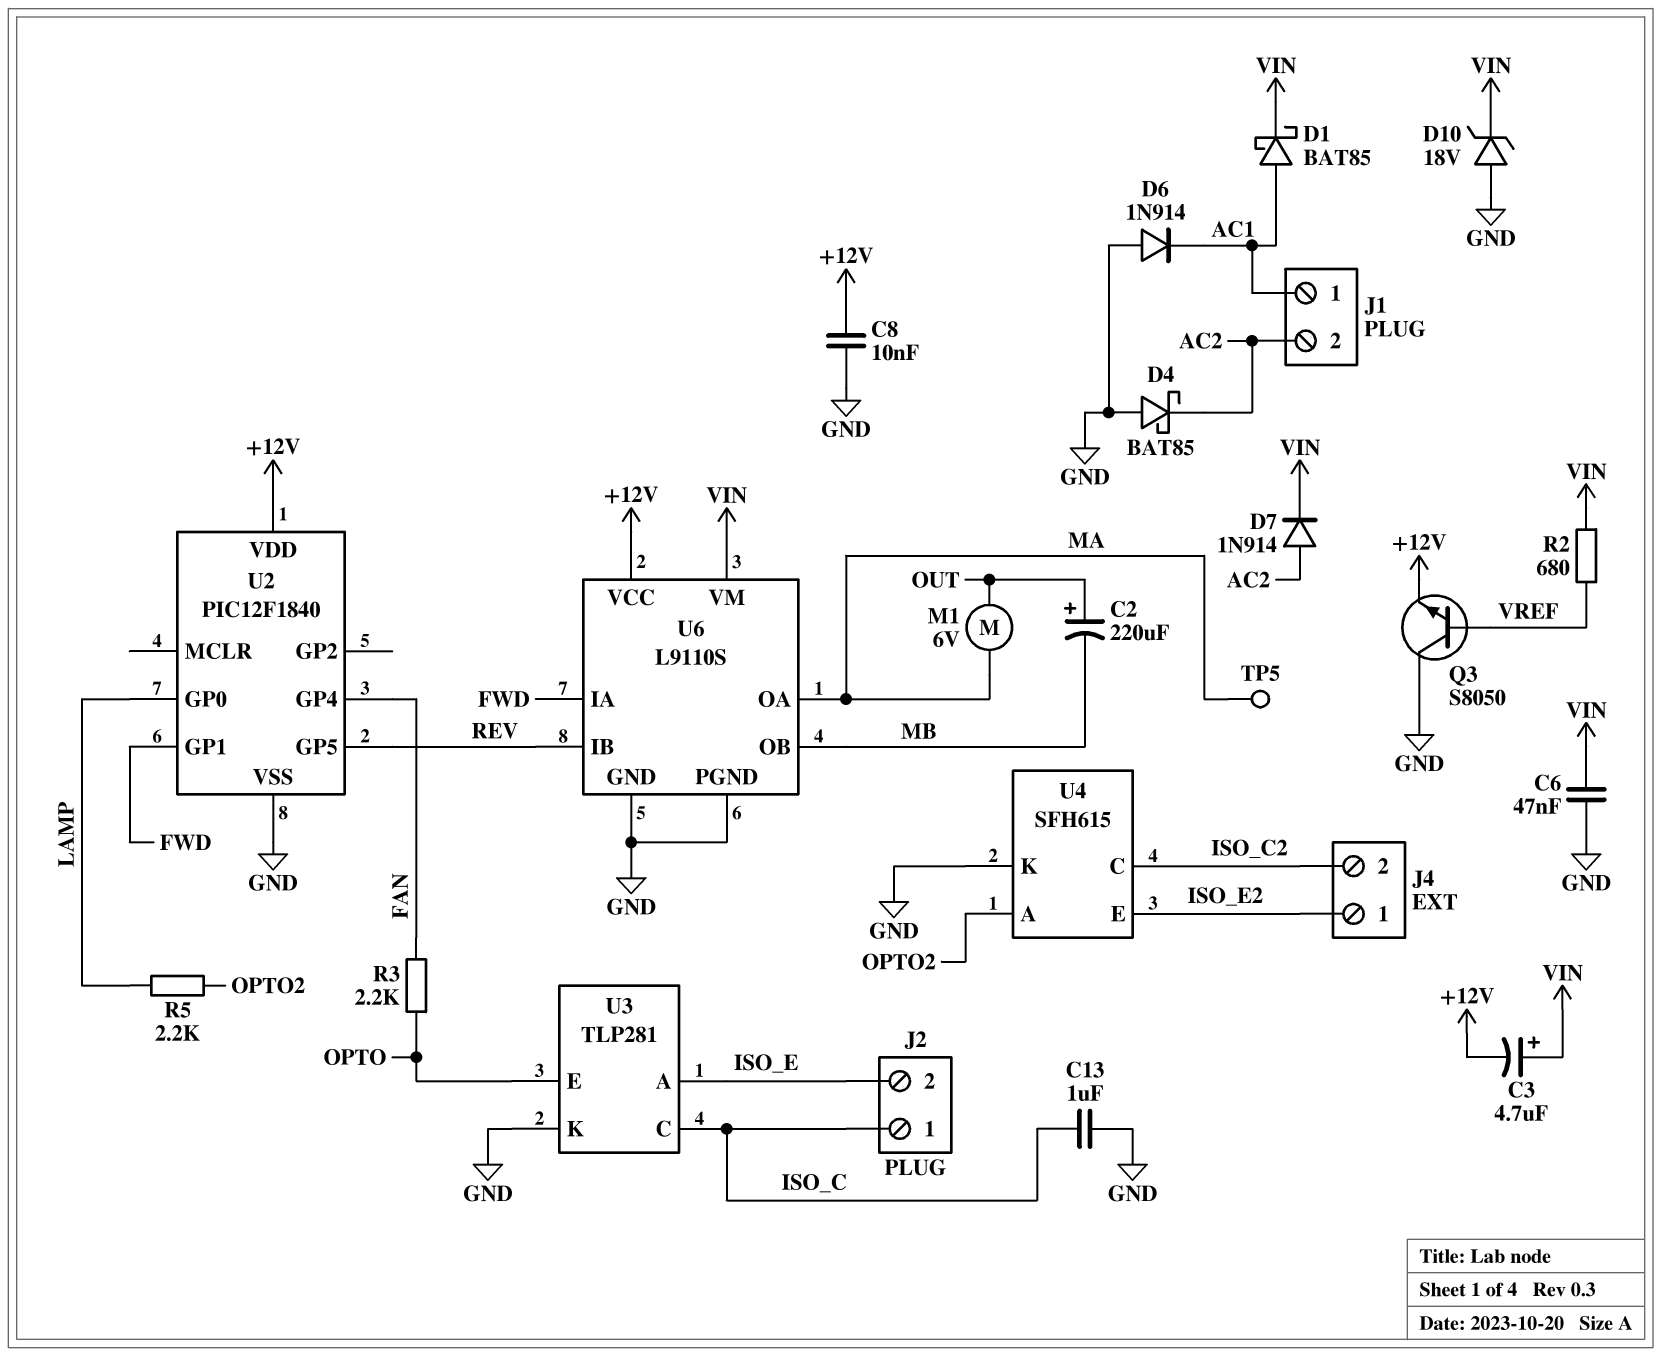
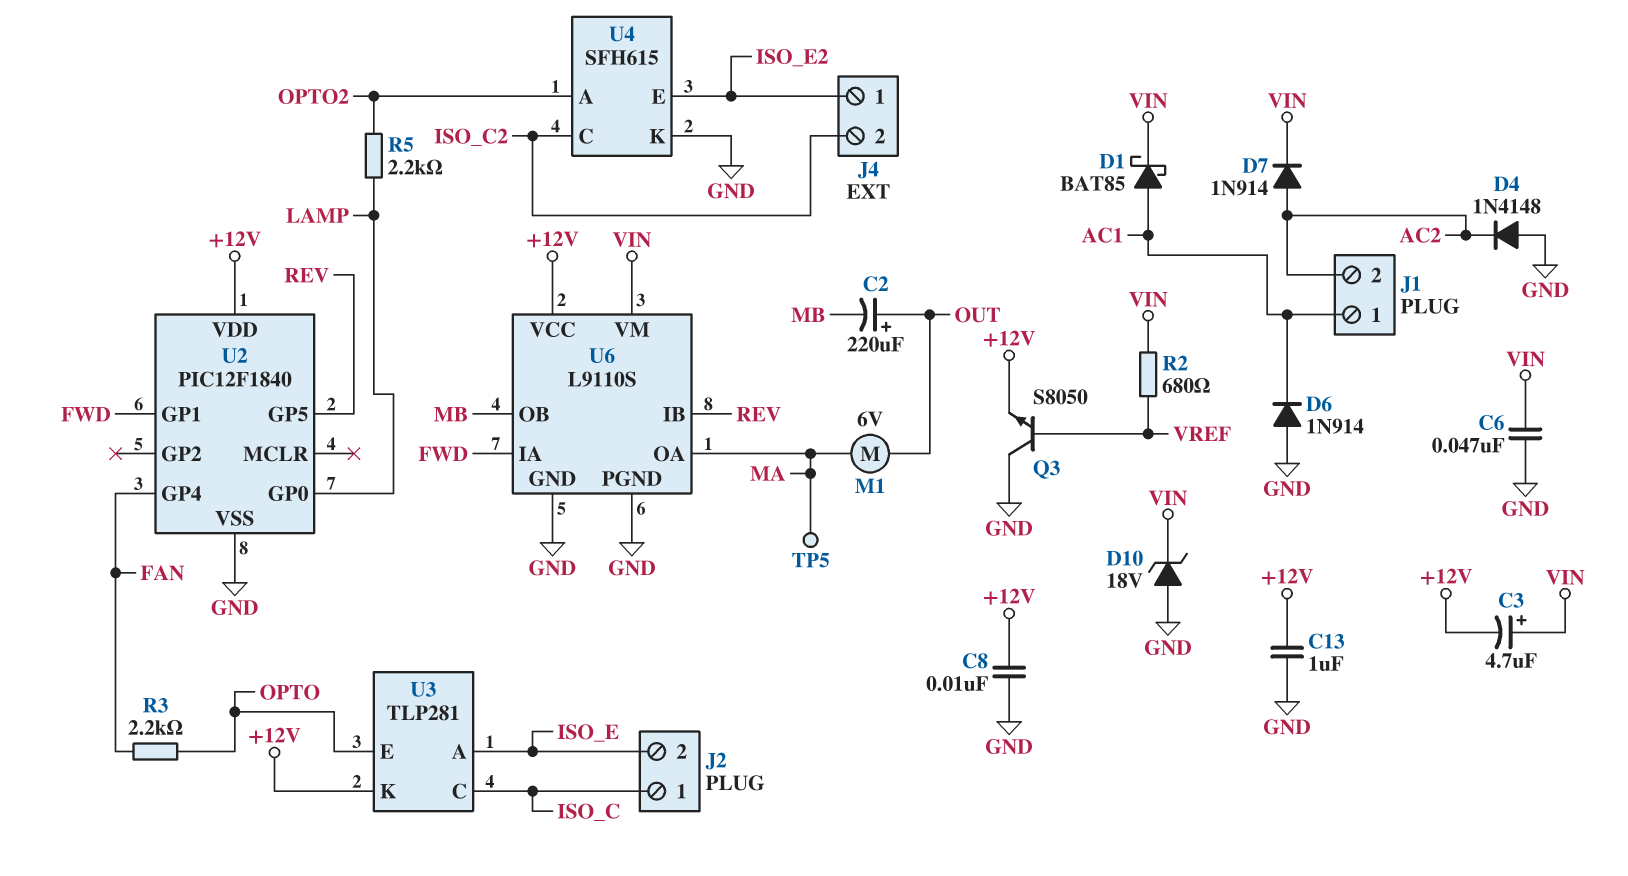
C13: 1uF (GND, ISO_C) -> 1uF (+12V, GND)
D4: schottky BAT85 (A GND, K AC2) -> diode 1N4148 (A GND, K AC2)
U3 pin K: GND -> +12V

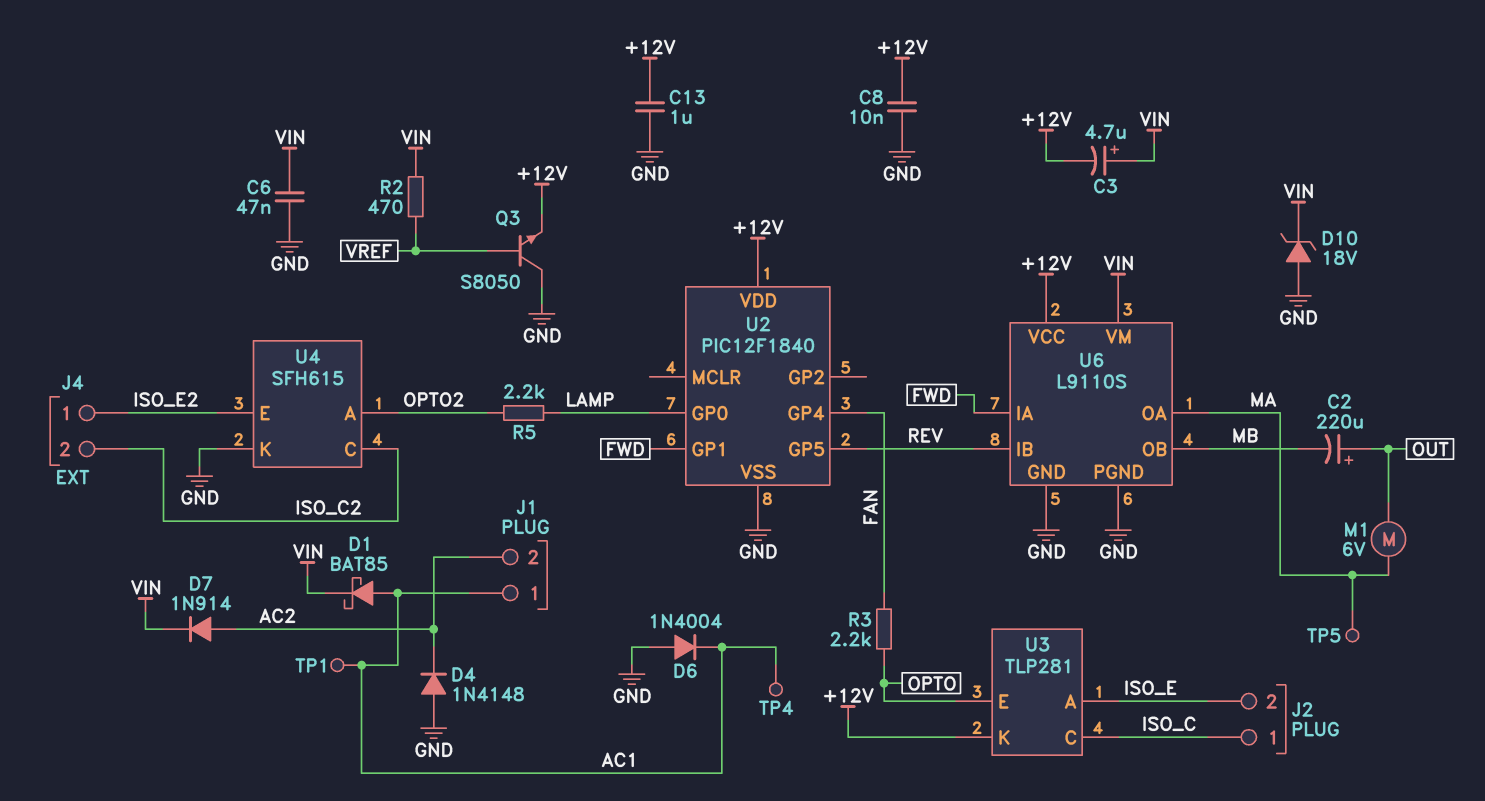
D6: diode 1N914 (A GND, K AC1) -> diode 1N4004 (A GND, K AC1)
R2: 680 (VIN, VREF) -> 470 (VIN, VREF)
TP1: none -> test point (AC1)
TP4: none -> test point (AC1)

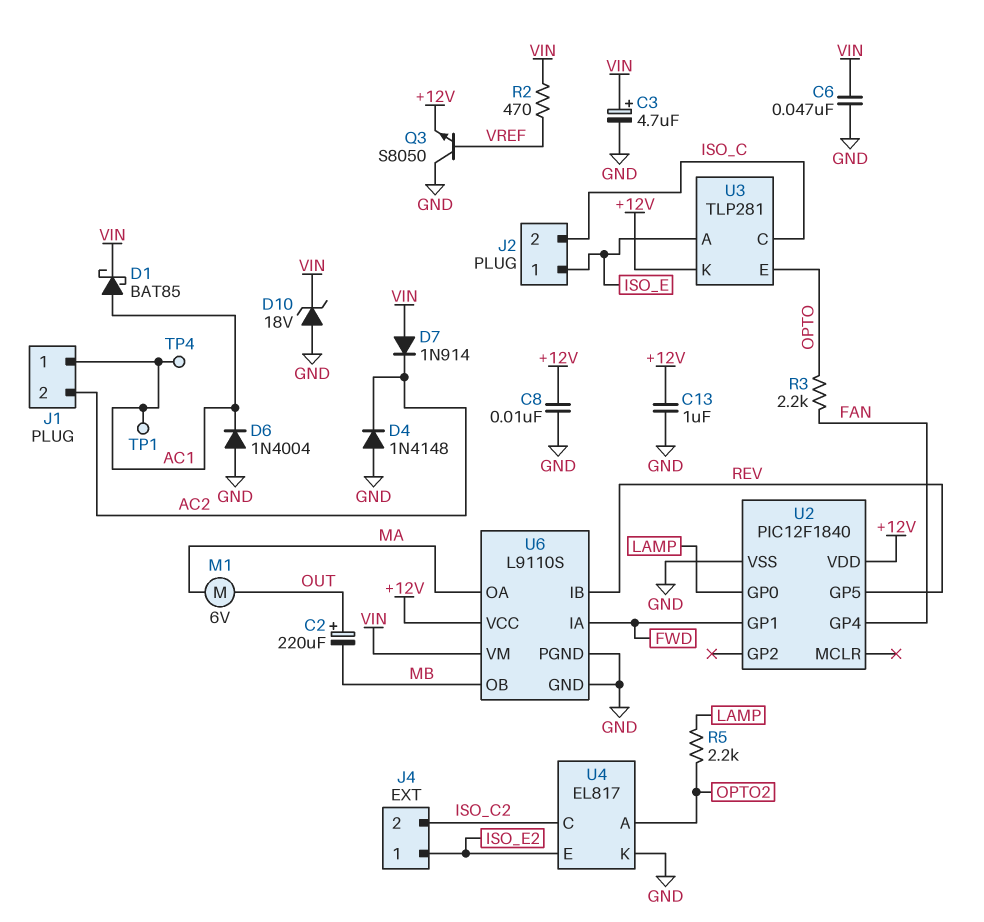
C3: 4.7uF (plus VIN, minus +12V) -> 4.7uF (plus VIN, minus GND)
D7: diode 1N914 (A AC2, K VIN) -> diode 1N914 (A VIN, K AC2)
J2 pin 1: ISO_C -> ISO_E
J2 pin 2: ISO_E -> ISO_C
TP5: test point (MA) -> none
U4: SFH615 -> EL817

